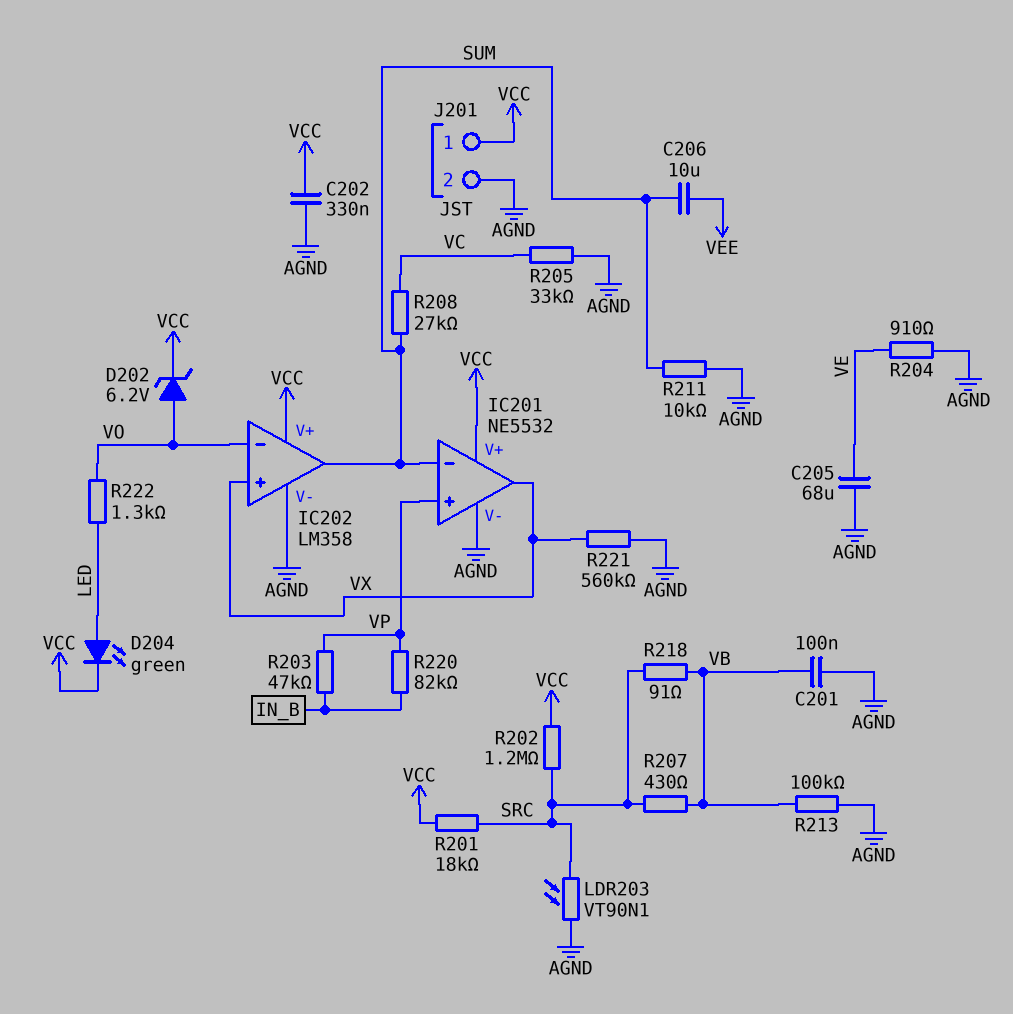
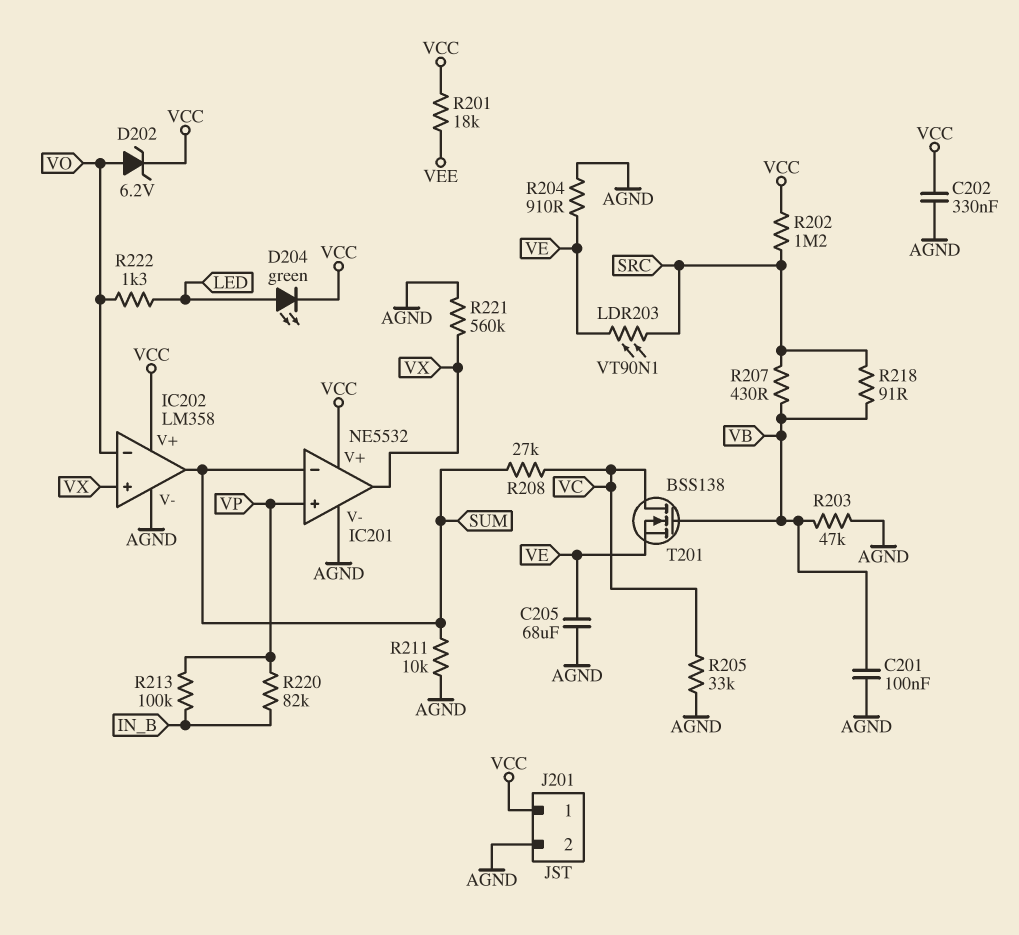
C206: 10uF (SUM, VEE) -> none
LDR203: VT90N1 (AGND, SRC) -> VT90N1 (SRC, VE)
R201: 18k (SRC, VCC) -> 18k (VCC, VEE)
R203: 47k (IN_B, VP) -> 47k (AGND, VB)
R213: 100k (AGND, VB) -> 100k (IN_B, VP)
T201: none -> NMOS BSS138 (G VB, D VC, S VE)

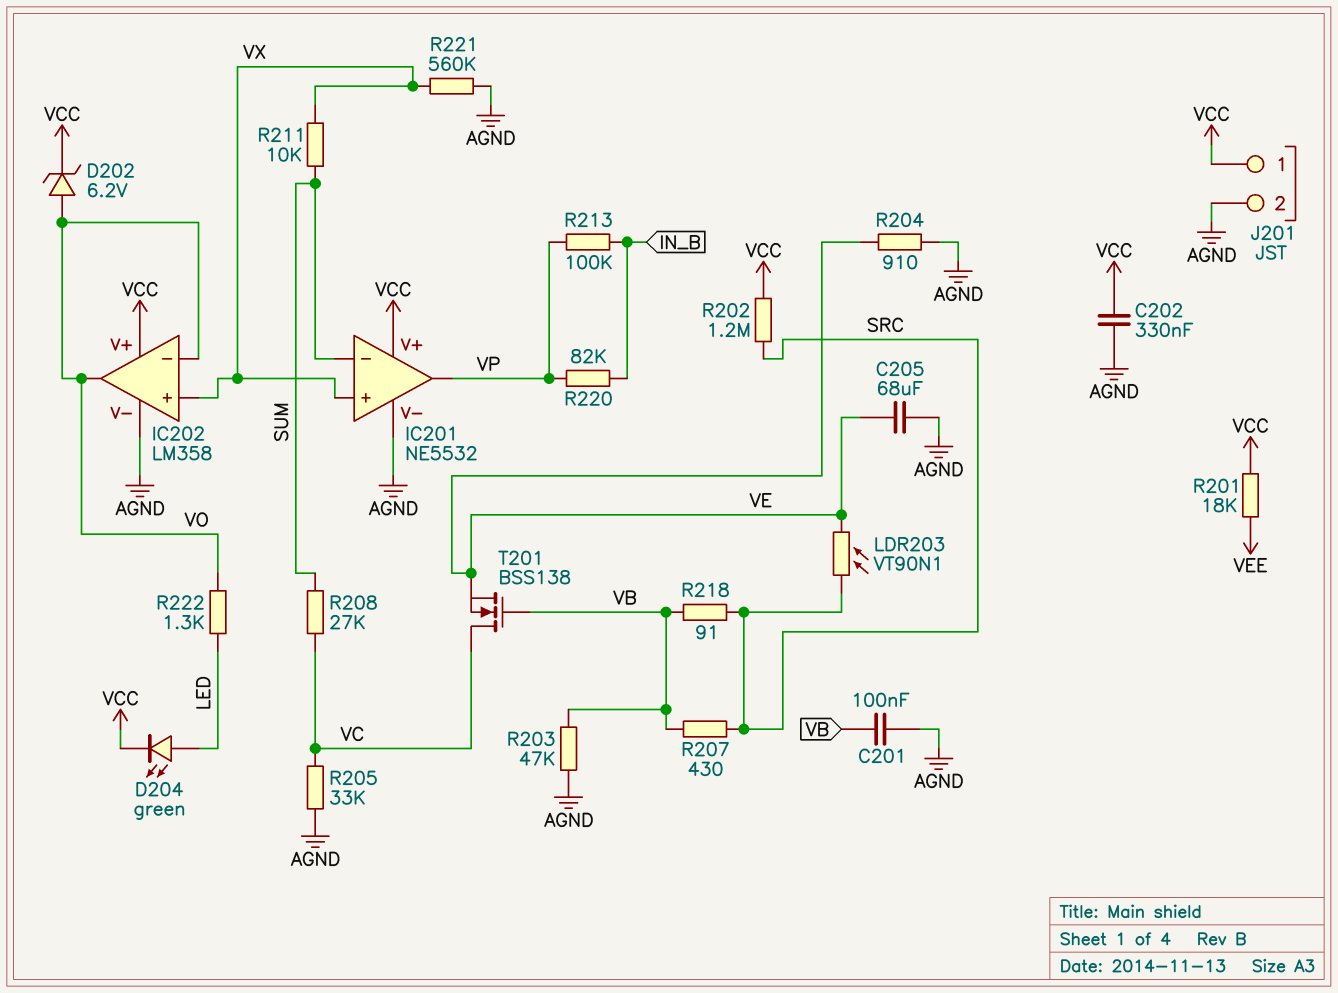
IC201 pin in+: VP -> VX
IC201 pin out: VX -> VP
IC202 pin out: SUM -> VO
R211: 10k (AGND, SUM) -> 10k (SUM, VX)

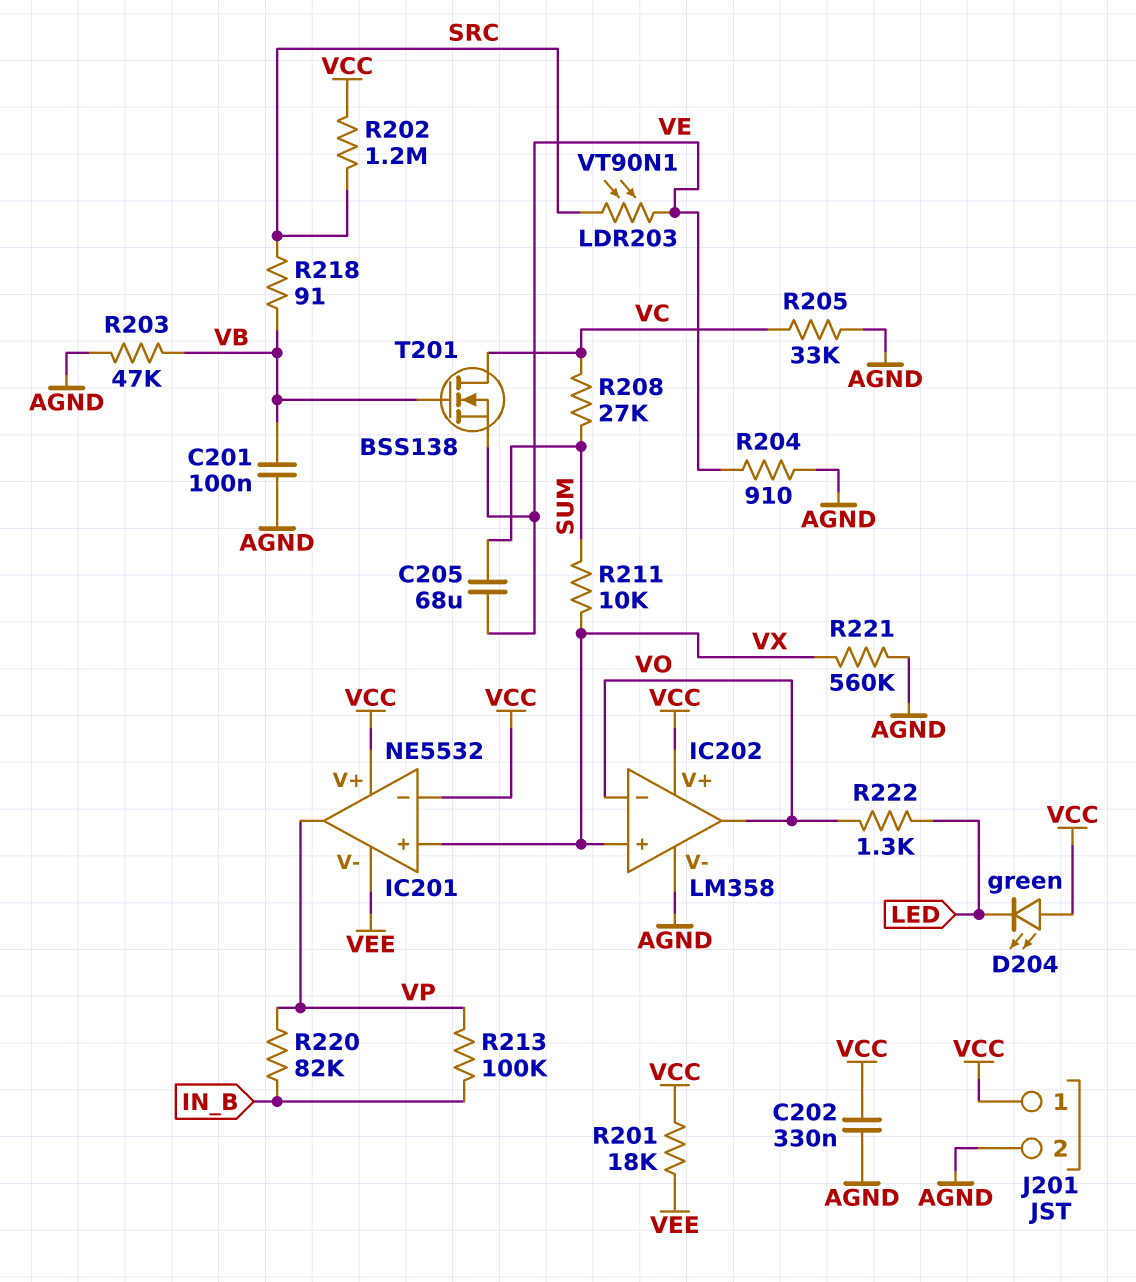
C205: 68uF (AGND, VE) -> 68uF (SUM, VE)
D202: zener 6.2V (A VO, K VCC) -> none
D204: LED green (A LED, K VCC) -> LED green (A VCC, K LED)
IC201 pin V-: AGND -> VEE
IC201 pin in-: SUM -> VCC
R207: 430 (SRC, VB) -> none

